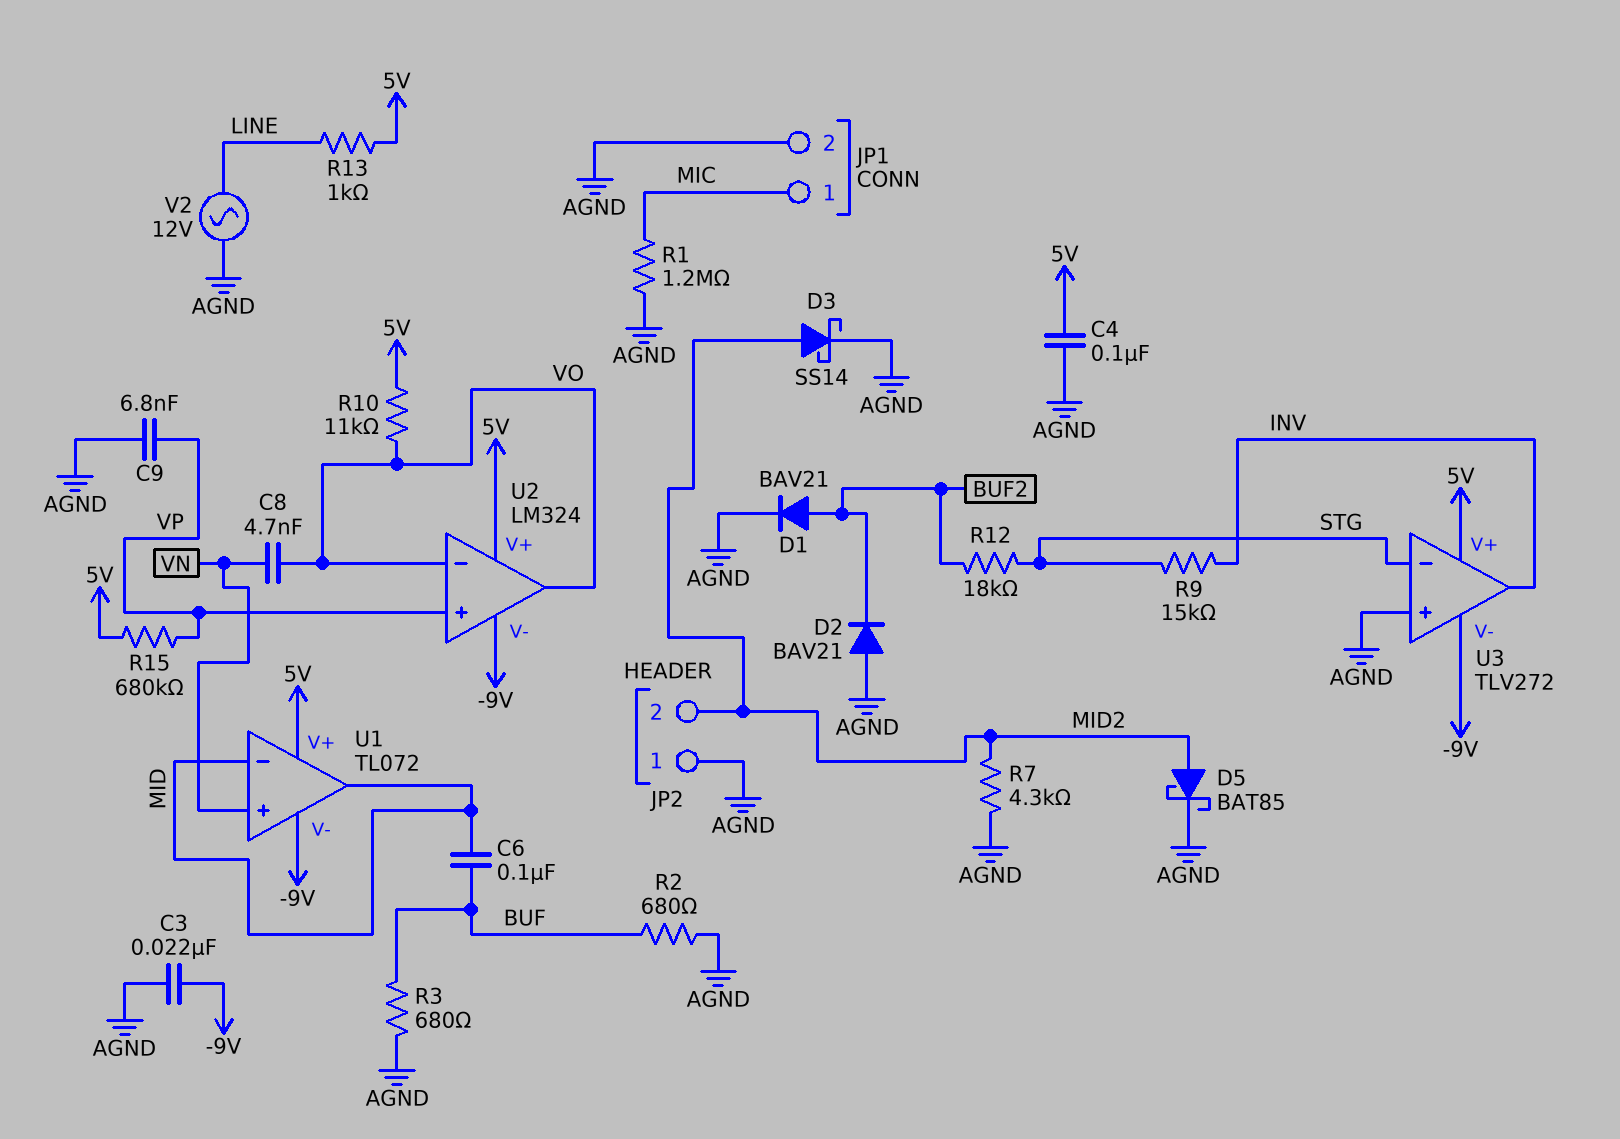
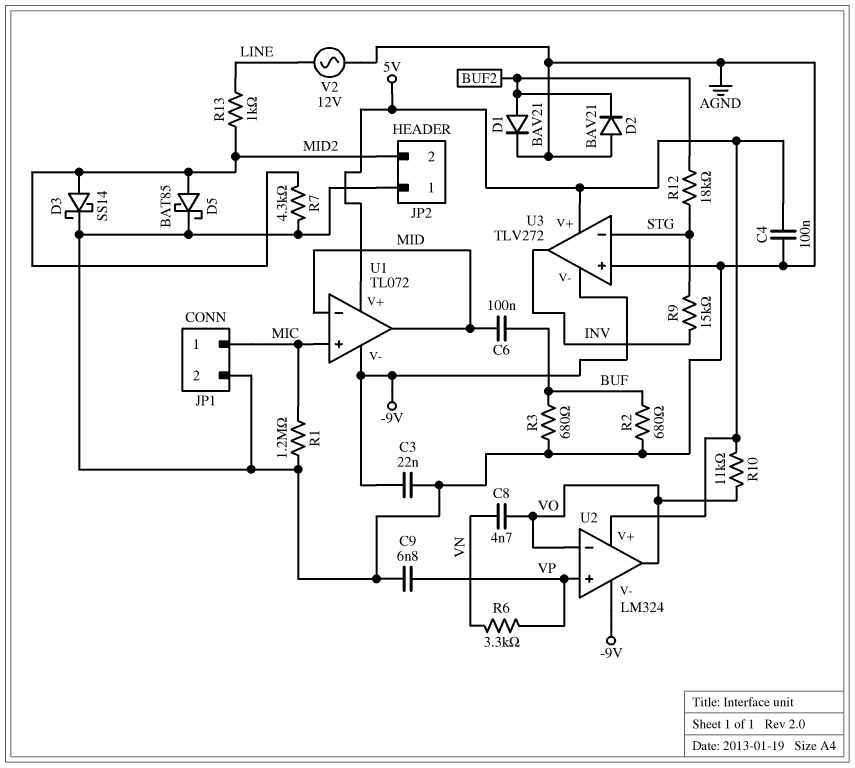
R6: none -> 3.3k (VN, VP)
R13: 1k (5V, LINE) -> 1k (LINE, MID2)
R15: 680k (5V, VP) -> none
U1 pin in+: VN -> MIC

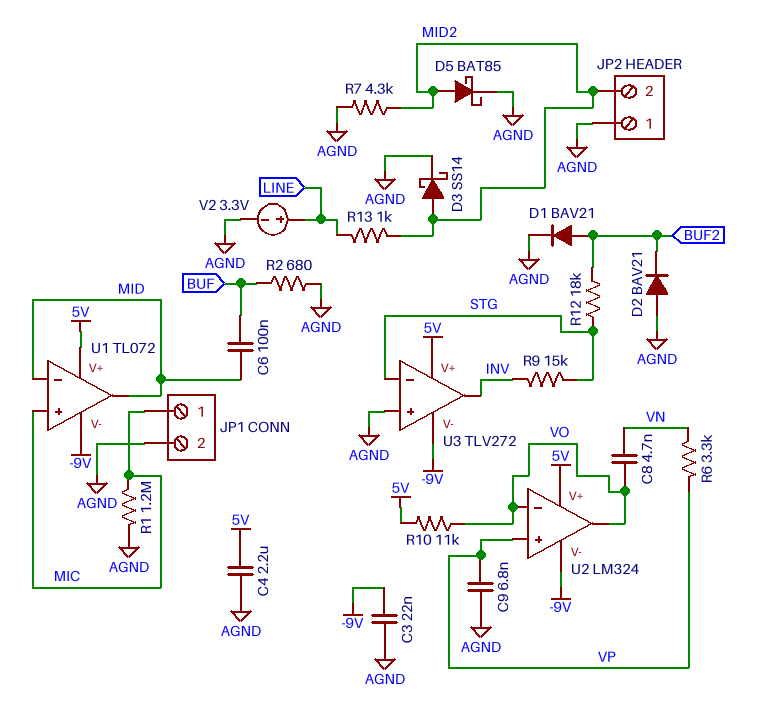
C4: 100nF (5V, AGND) -> 2.2uF (5V, AGND)
R3: 680 (AGND, BUF) -> none
V2: AC 12V (AGND, LINE) -> 3.3V (plus LINE, minus AGND)

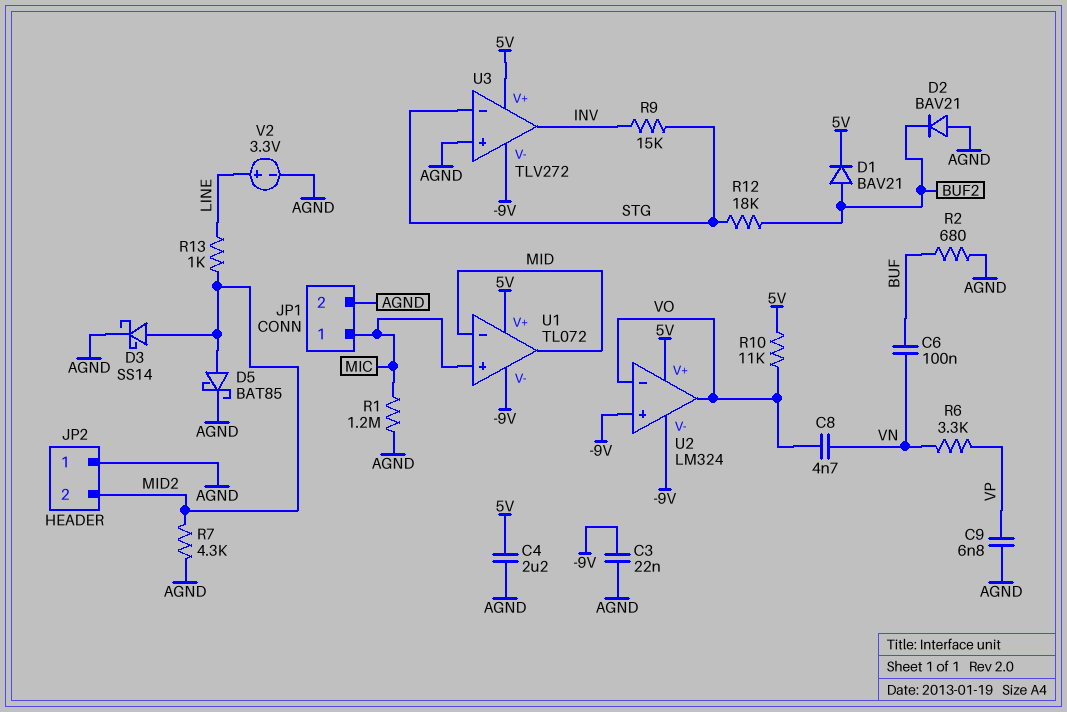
C6: 100nF (BUF, MID) -> 100nF (BUF, VN)
D1: diode BAV21 (A BUF2, K AGND) -> diode BAV21 (A BUF2, K 5V)
U2 pin in+: VP -> -9V

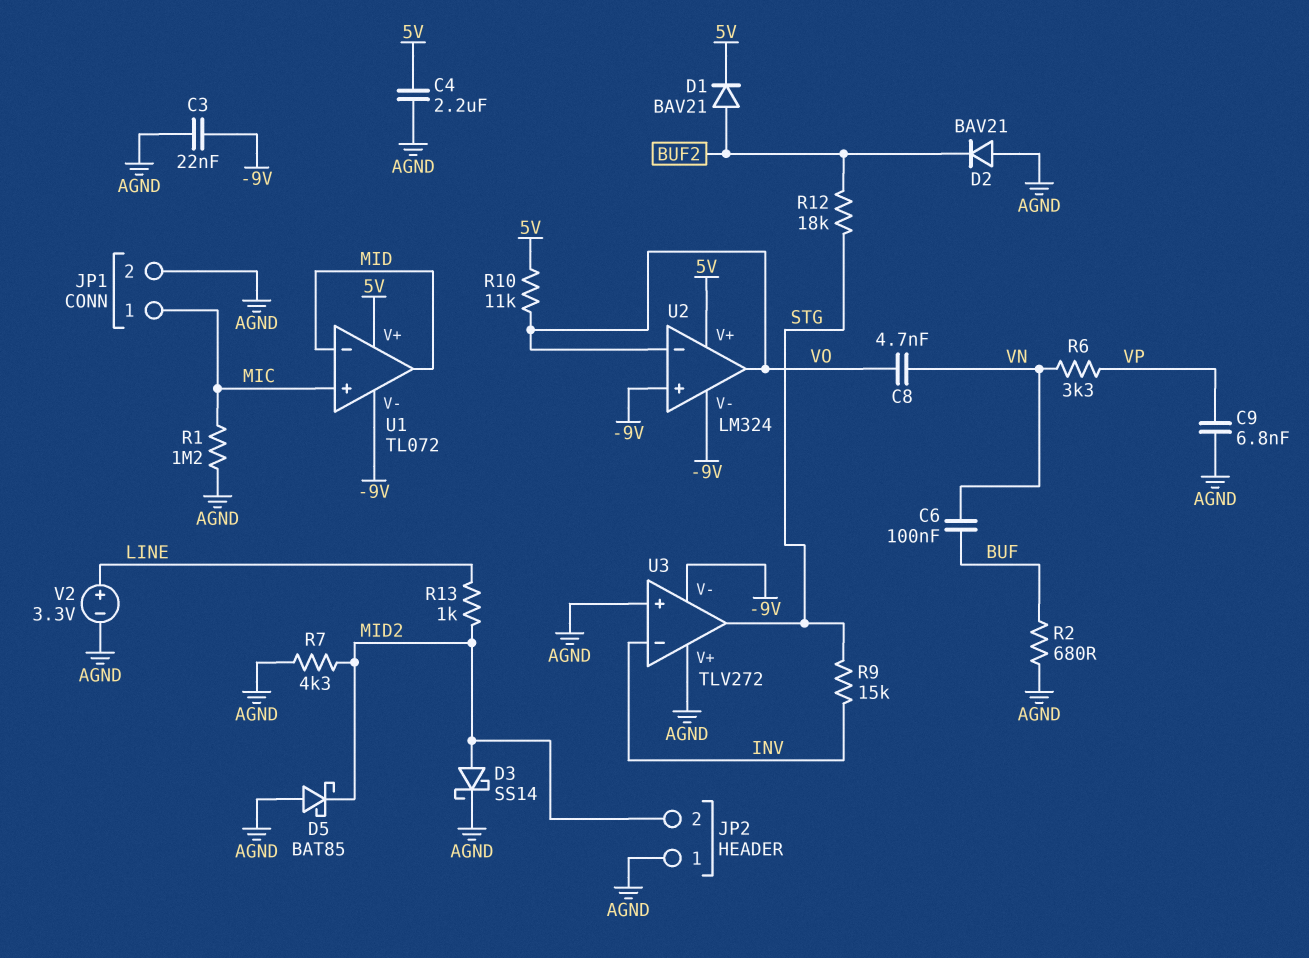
D5: schottky BAT85 (A MID2, K AGND) -> schottky BAT85 (A AGND, K MID2)
U3 pin V+: 5V -> AGND
U3 pin in-: STG -> INV
U3 pin out: INV -> STG

